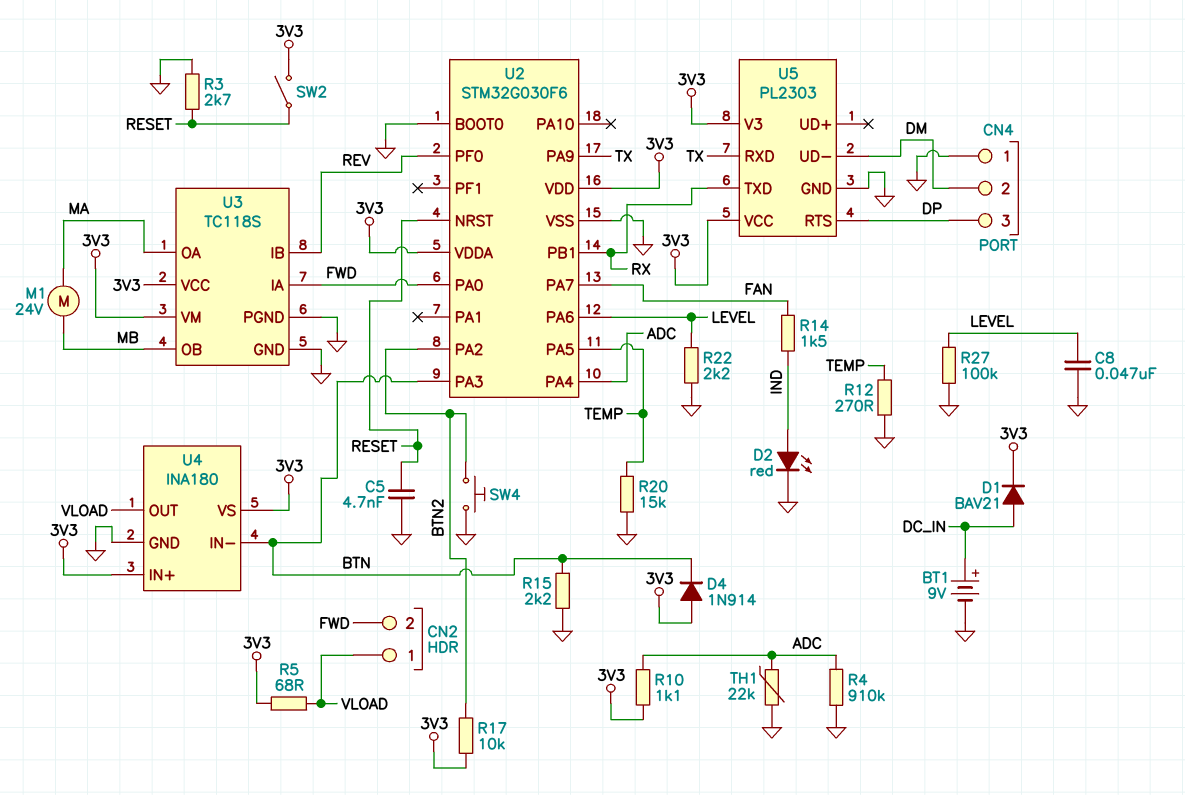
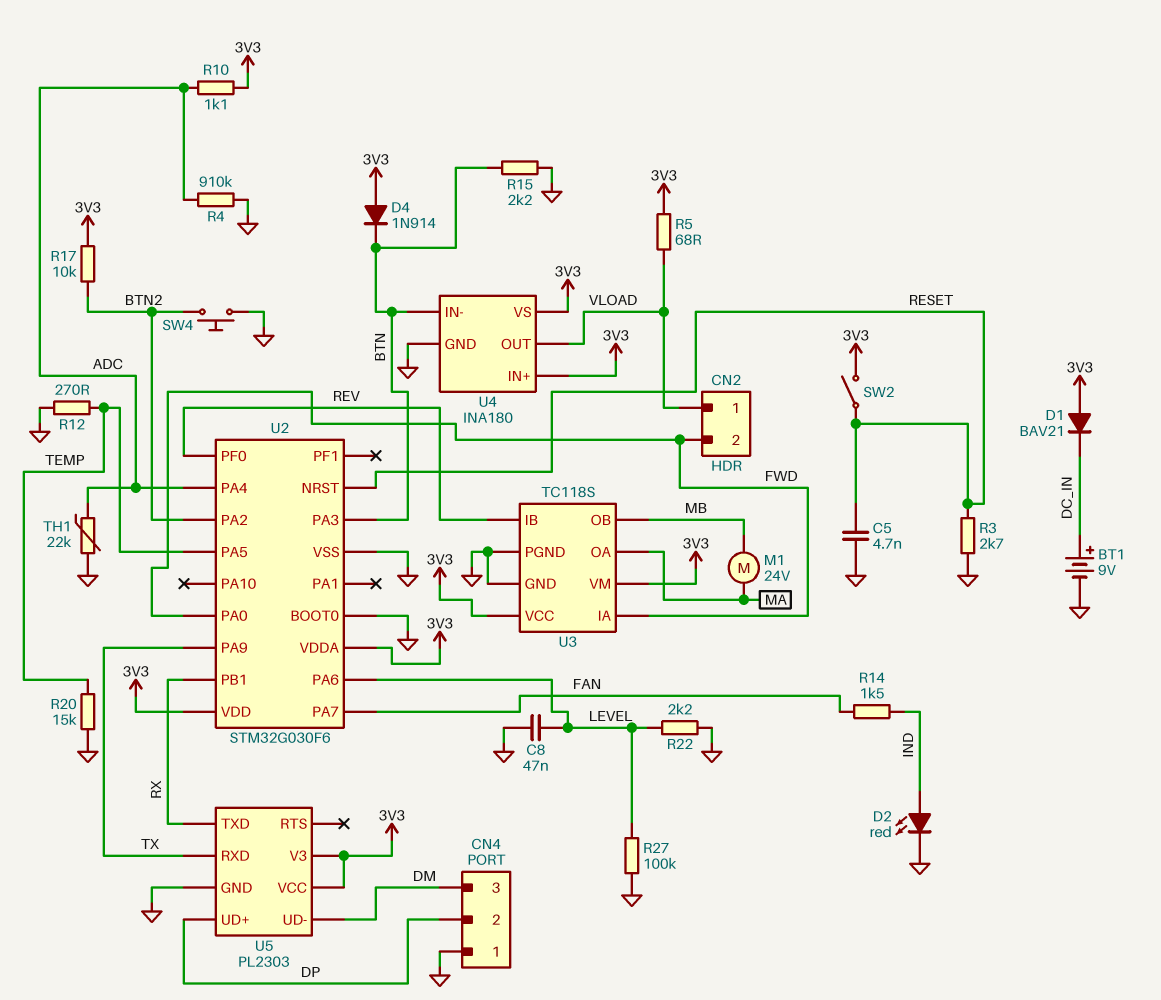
CN4 pin 2: DM -> DP
CN4 pin 3: DP -> DM
D1: diode BAV21 (A DC_IN, K 3V3) -> diode BAV21 (A 3V3, K DC_IN)
U5 pin RTS: DP -> none
U5 pin UD+: none -> DP

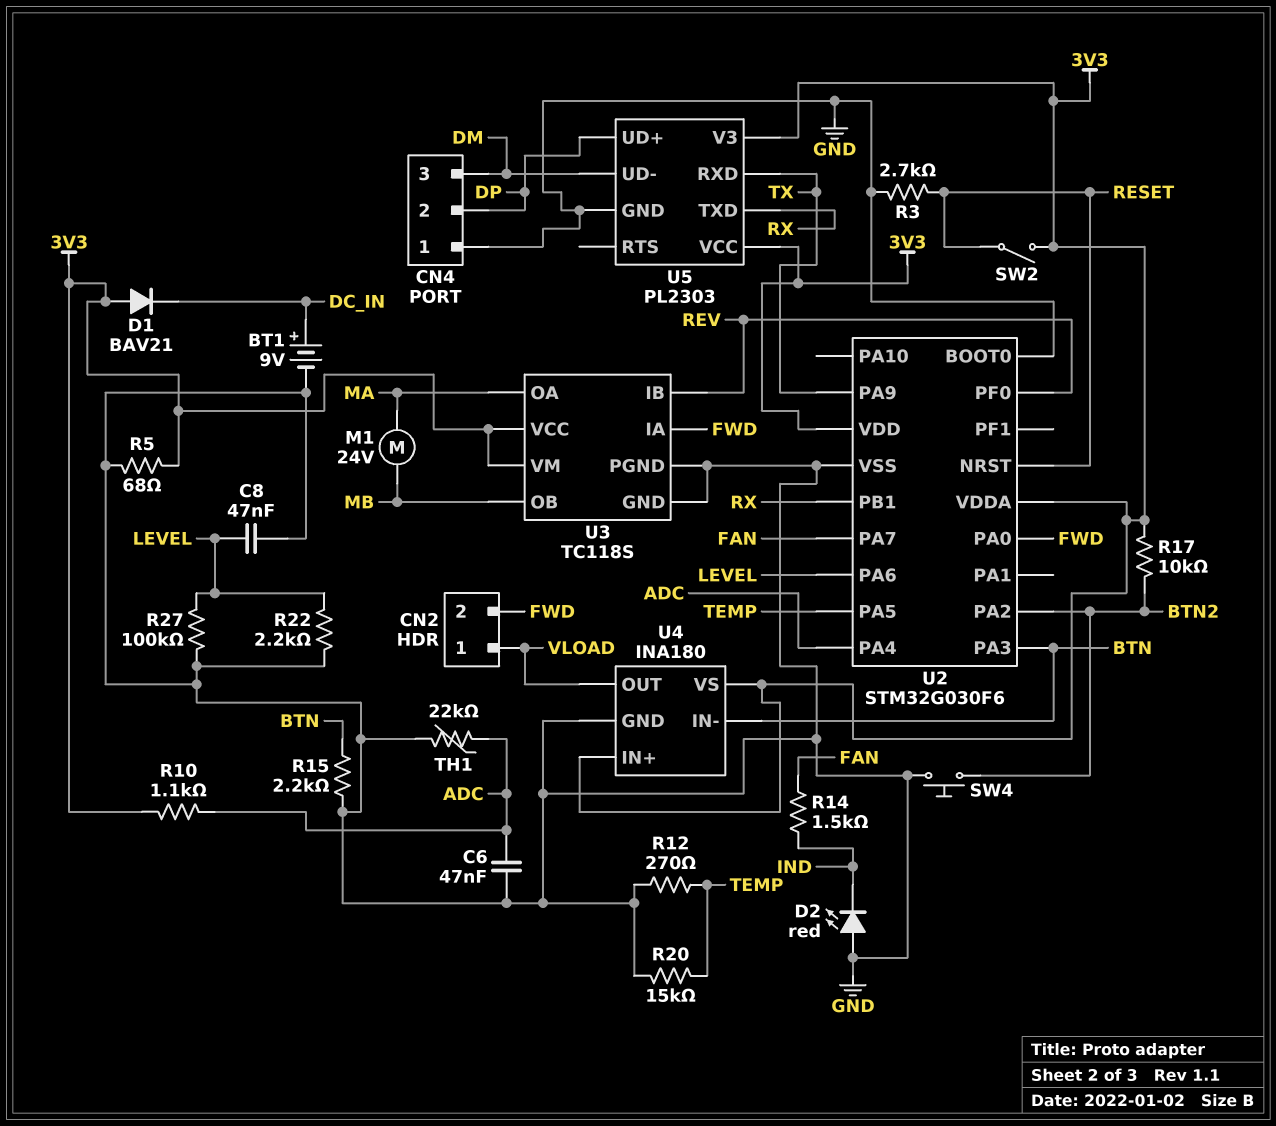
C5: 4.7nF (GND, RESET) -> none
C6: none -> 47nF (ADC, GND)
D2: LED red (A IND, K GND) -> LED red (A GND, K IND)
D4: diode 1N914 (A 3V3, K BTN) -> none
R4: 910k (ADC, GND) -> none
R5: 68 (3V3, VLOAD) -> 68 (3V3, GND)

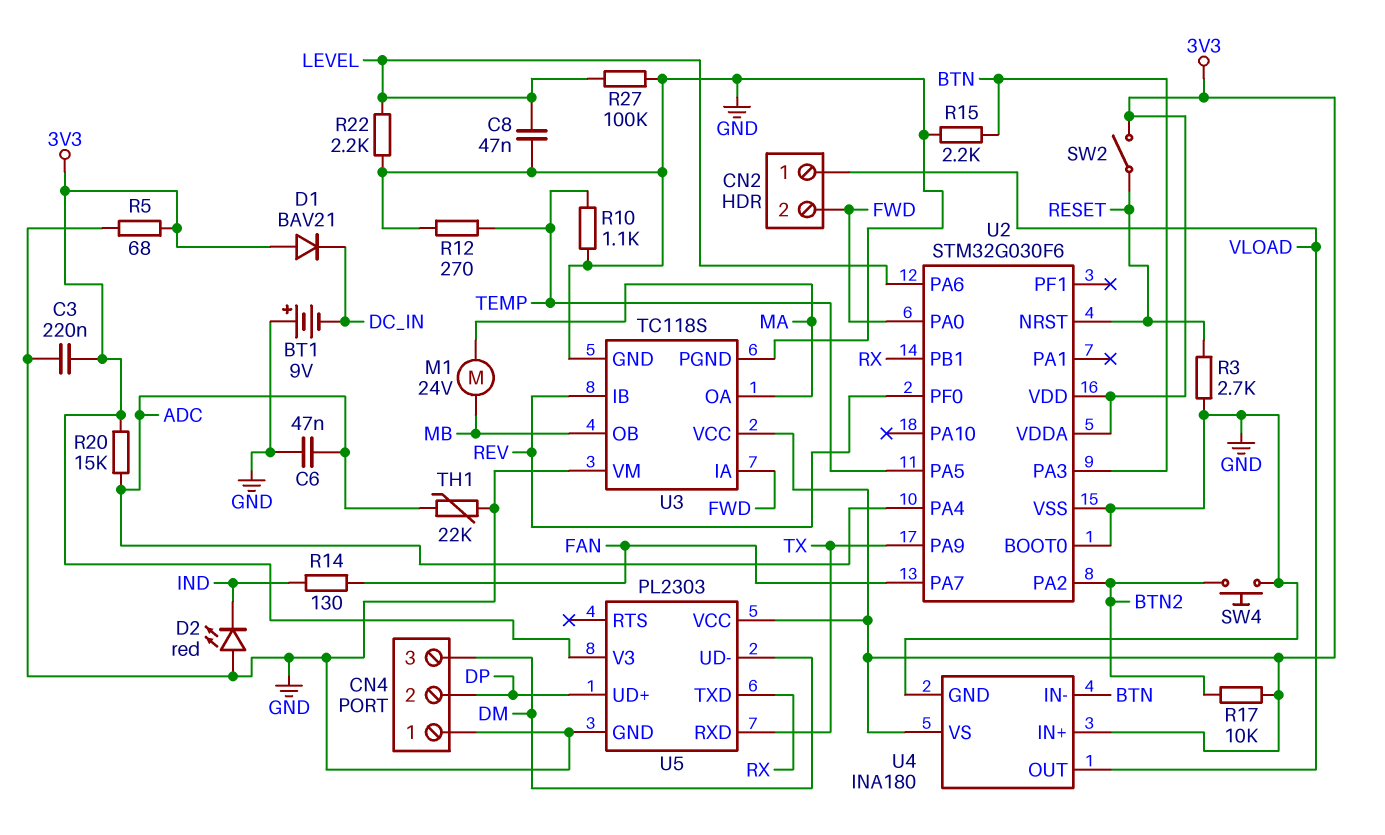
BT1: 9V (plus DC_IN, minus GND) -> 9V (plus GND, minus DC_IN)
C3: none -> 220nF (3V3, GND)
R10: 1.1k (3V3, ADC) -> 1.1k (GND, TEMP)
R14: 1.5k (FAN, IND) -> 130 (FAN, IND)
R20: 15k (GND, TEMP) -> 15k (3V3, ADC)
U3 pin VM: 3V3 -> GND

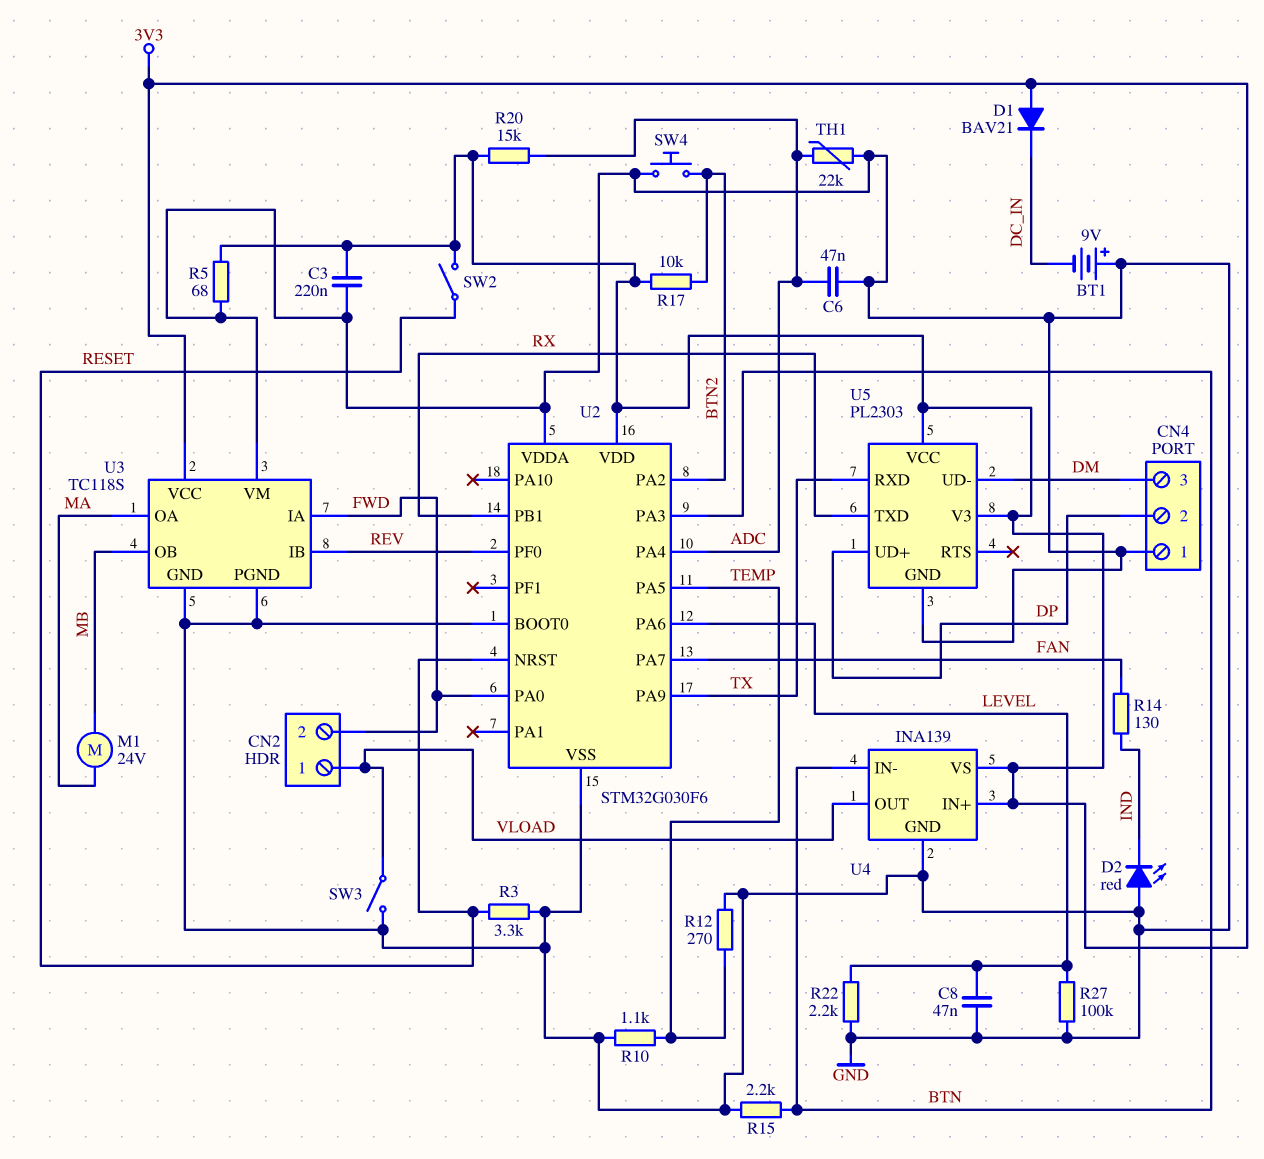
R3: 2.7k (GND, RESET) -> 3.3k (GND, RESET)
SW3: none -> switch (GND, VLOAD)
U2 pin VDDA: 3V3 -> GND
U4: INA180 -> INA139

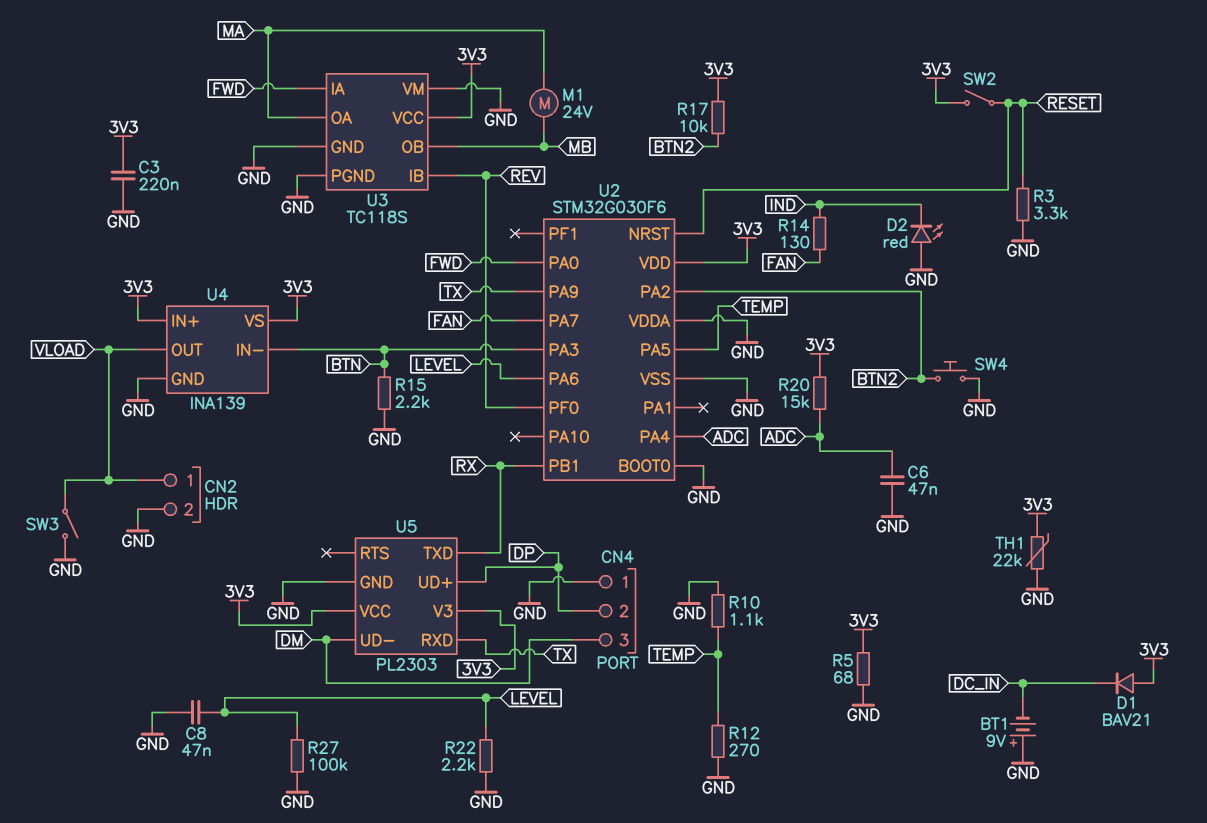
CN2 pin 2: FWD -> GND
TH1: 22k (ADC, GND) -> 22k (3V3, GND)

